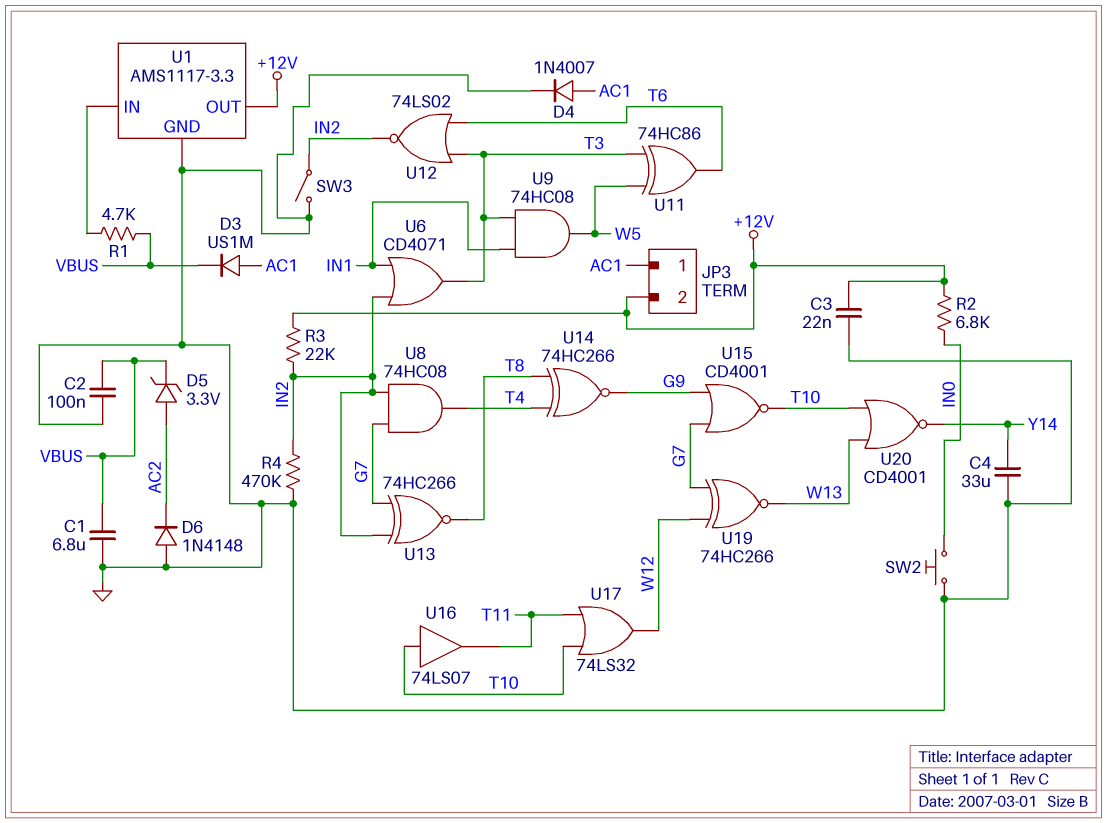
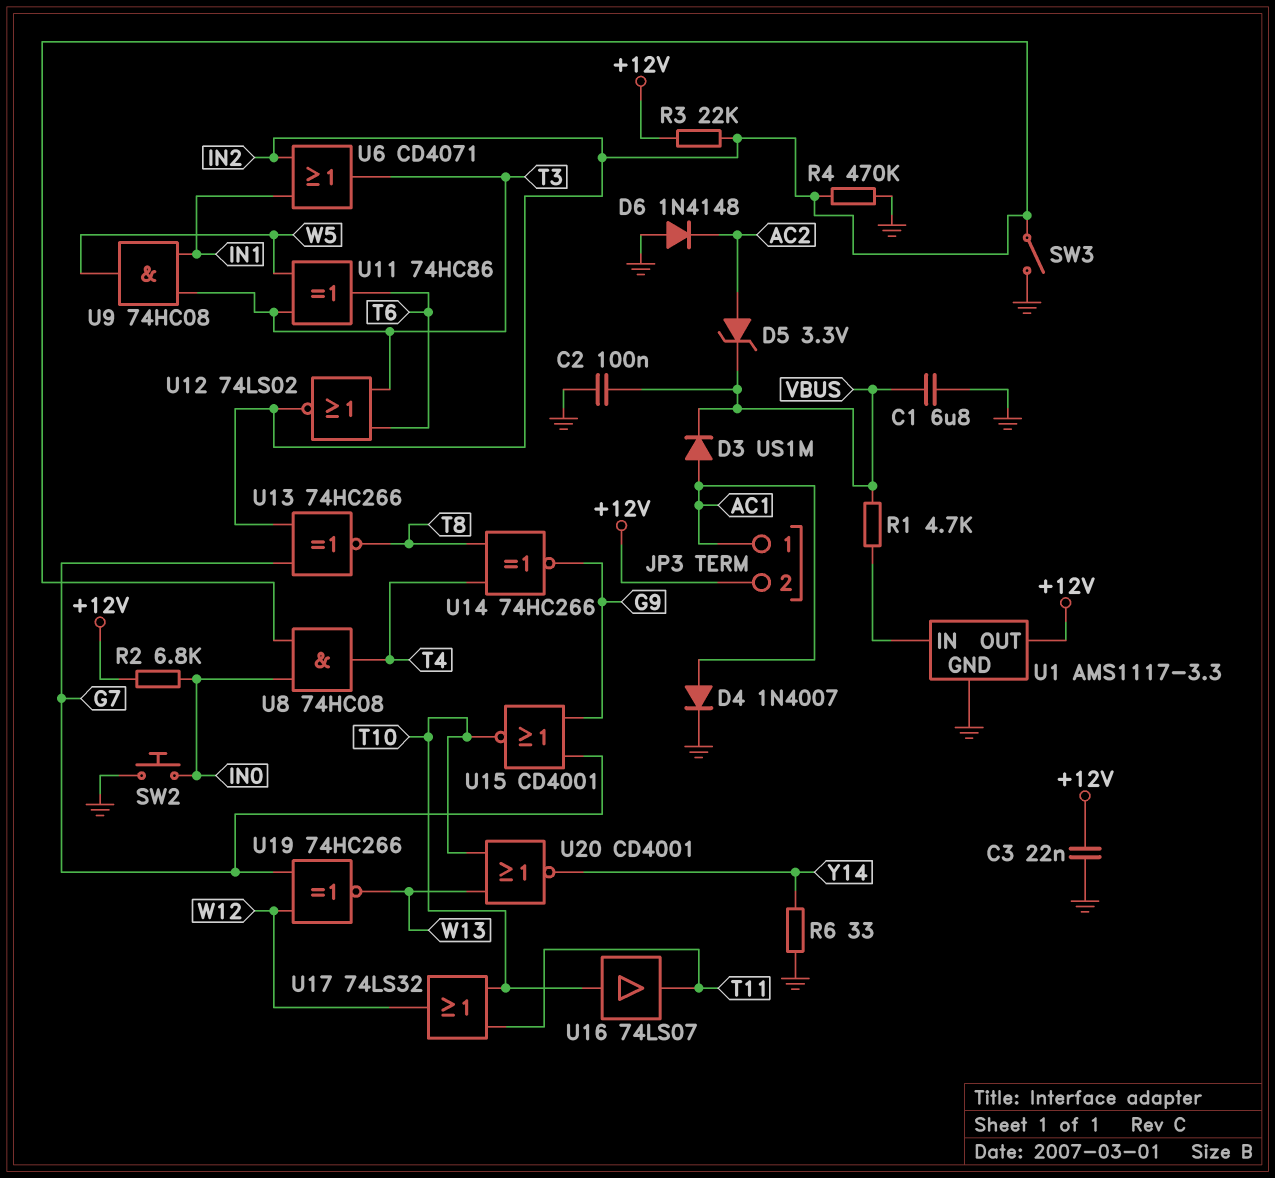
C4: 33uF (GND, Y14) -> none
R6: none -> 33 (GND, Y14)
U8: AND 74HC08 (in G7, in IN2, out T4) -> AND 74HC08 (in IN0, in IN2, out T4)

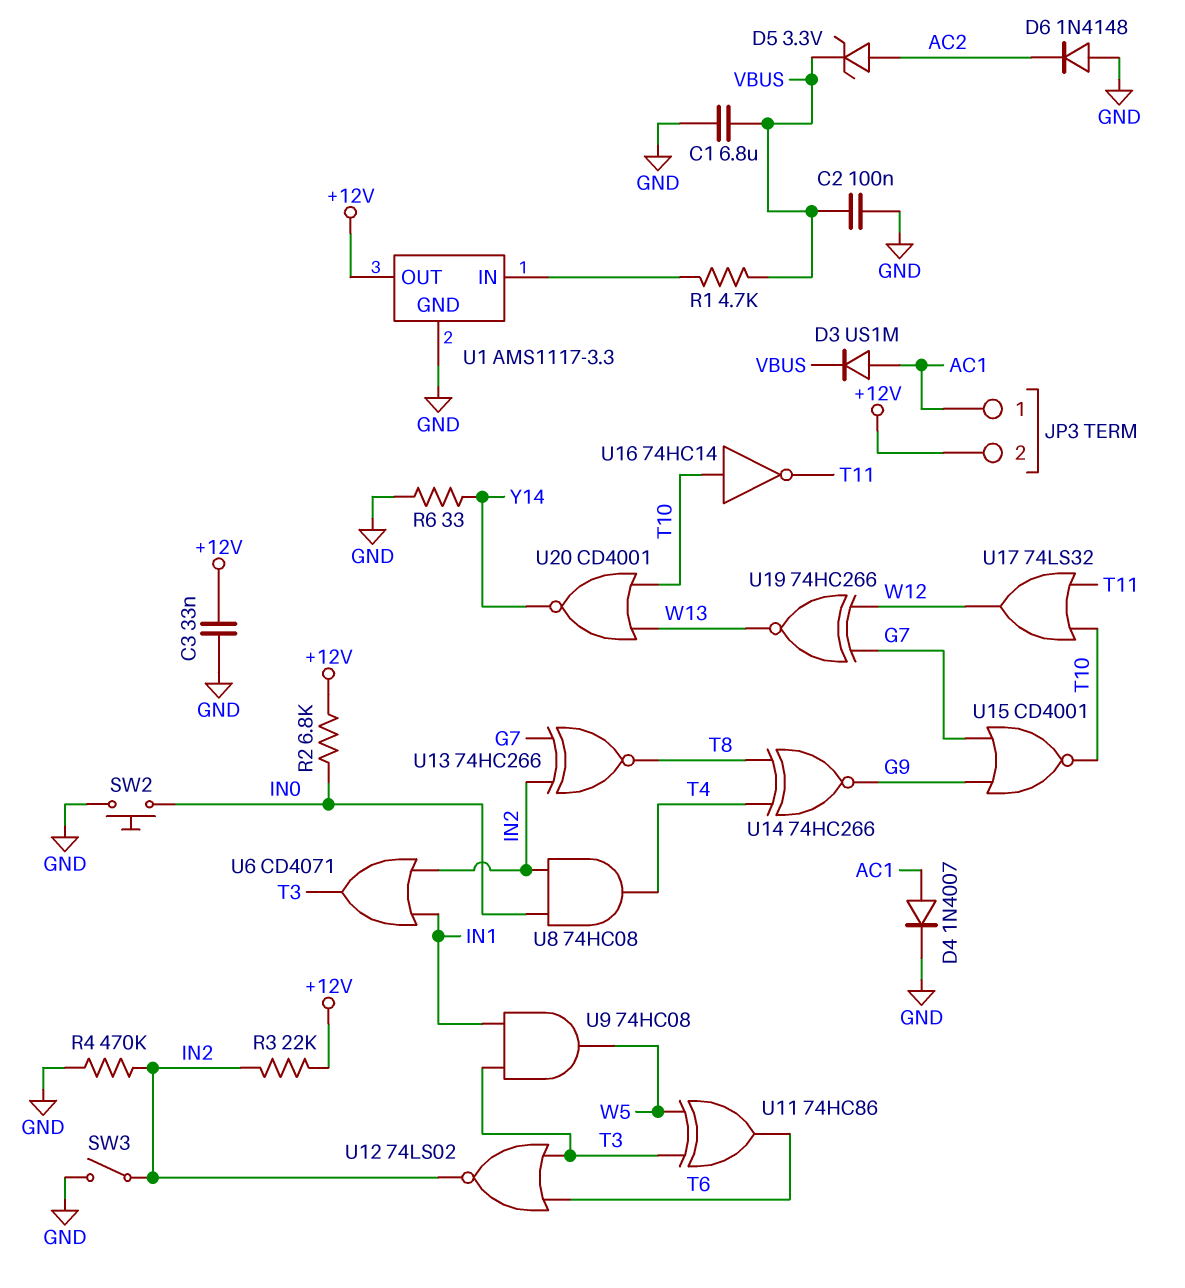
C3: 22nF (+12V, GND) -> 33nF (+12V, GND)
U16: buffer 74LS07 (in T10, out T11) -> NOT 74HC14 (in T10, out T11)

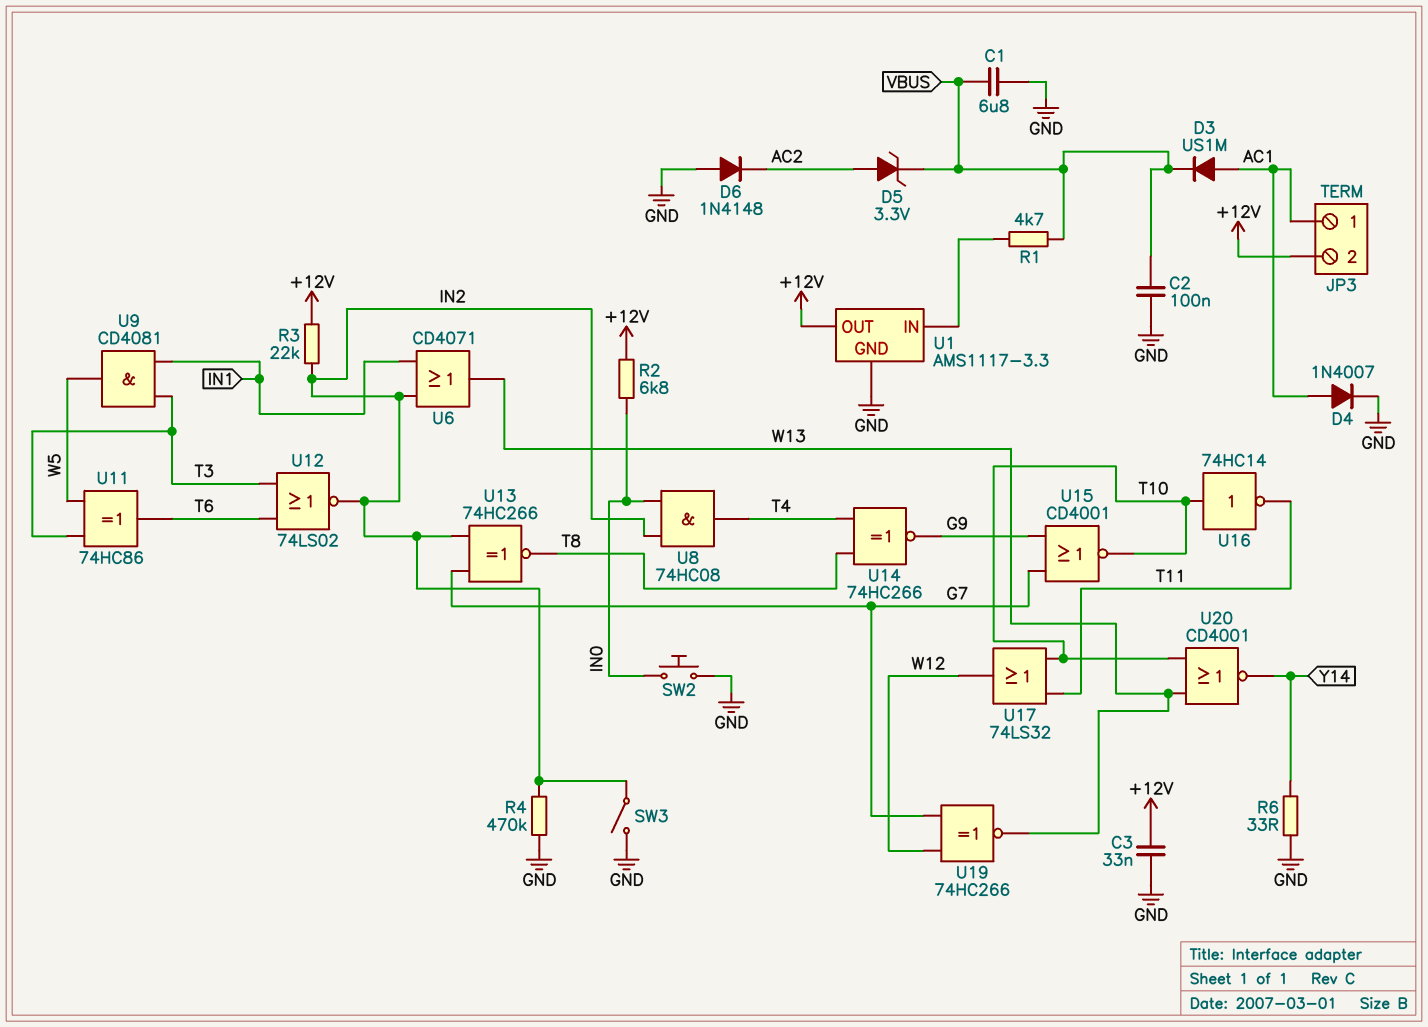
U6: OR CD4071 (in IN1, in IN2, out T3) -> OR CD4071 (in IN1, in IN2, out W13)
U9: AND 74HC08 (in IN1, in T3, out W5) -> AND CD4081 (in IN1, in T3, out W5)

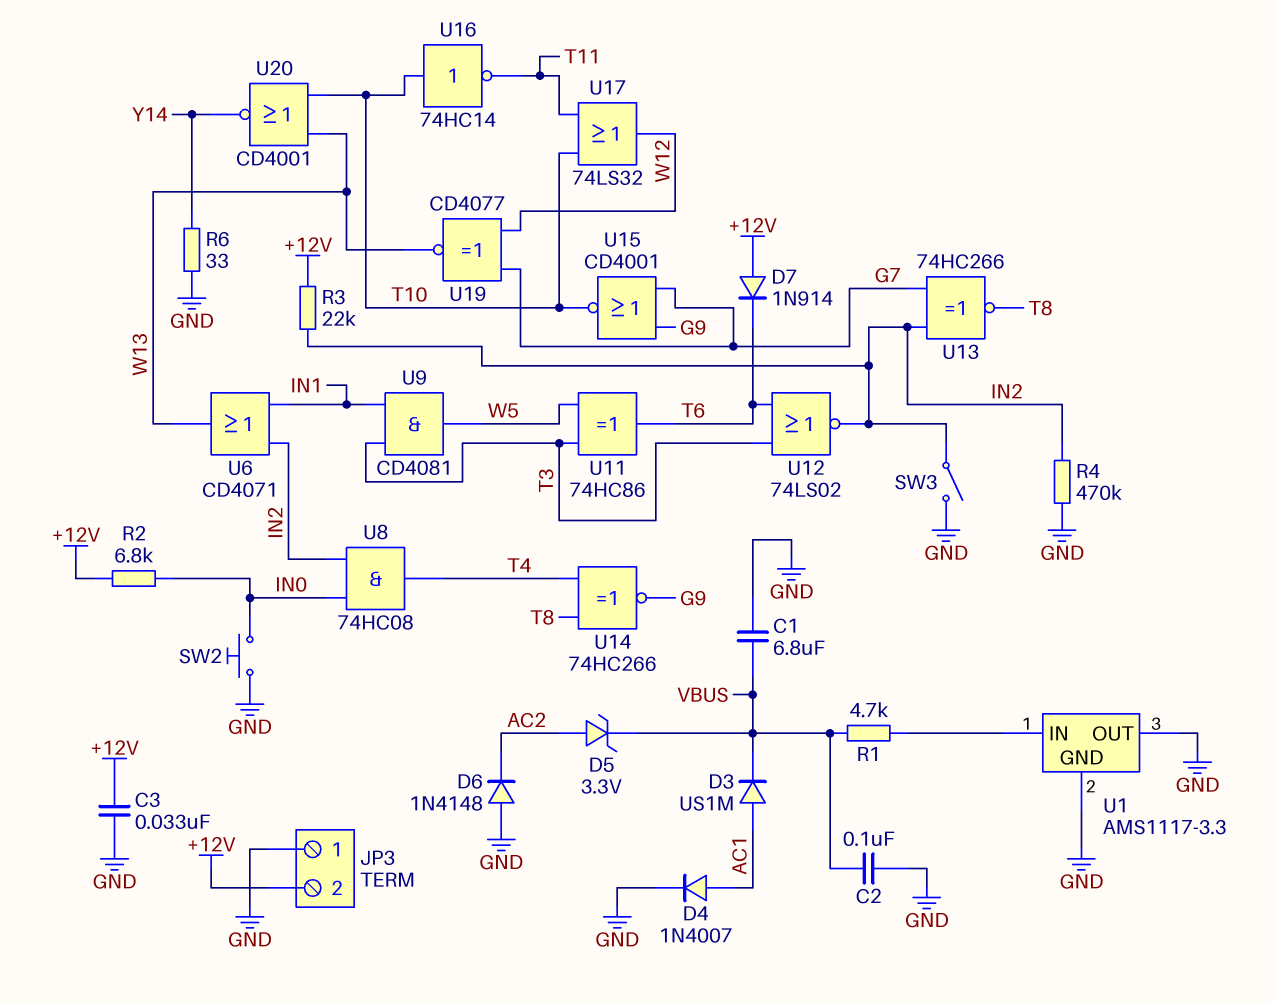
D7: none -> diode 1N914 (A +12V, K T6)
JP3 pin 1: AC1 -> GND
U1 pin OUT: +12V -> GND
U19: XNOR 74HC266 (in G7, in W12, out W13) -> XNOR CD4077 (in G7, in W12, out W13)

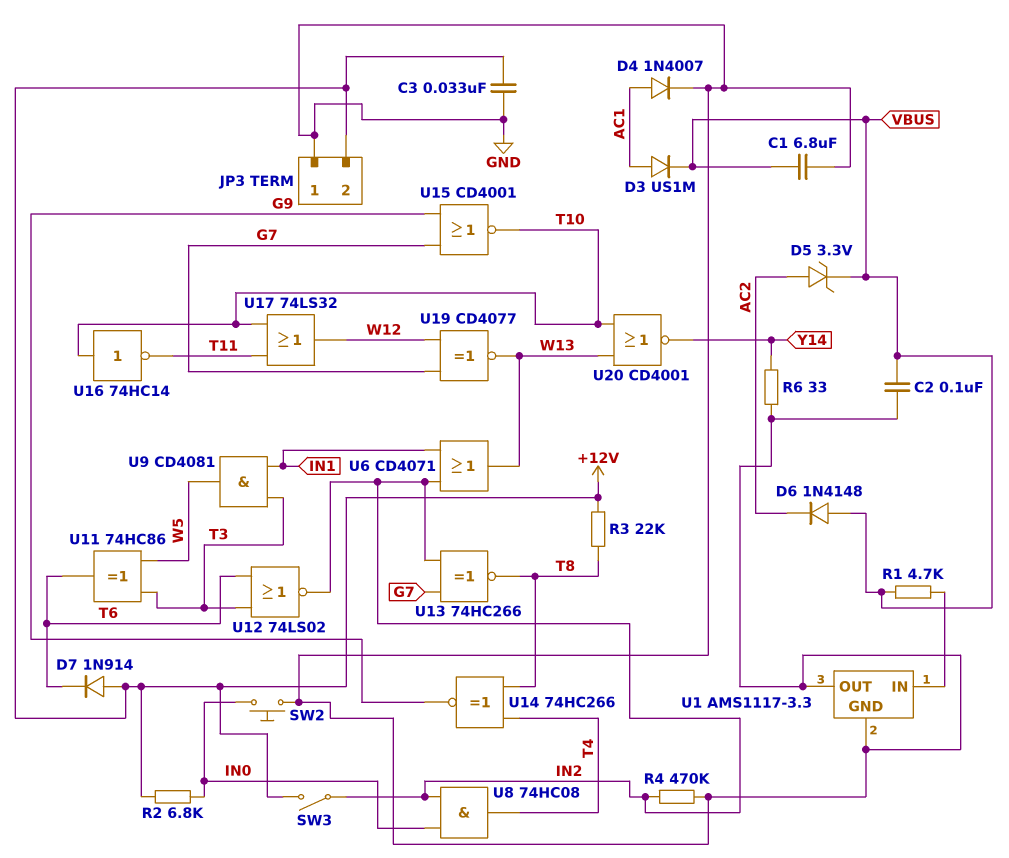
D6: diode 1N4148 (A GND, K AC2) -> diode 1N4148 (A VBUS, K AC2)
R3: 22k (+12V, IN2) -> 22k (+12V, T8)
SW3: switch (GND, IN2) -> switch (+12V, IN2)

